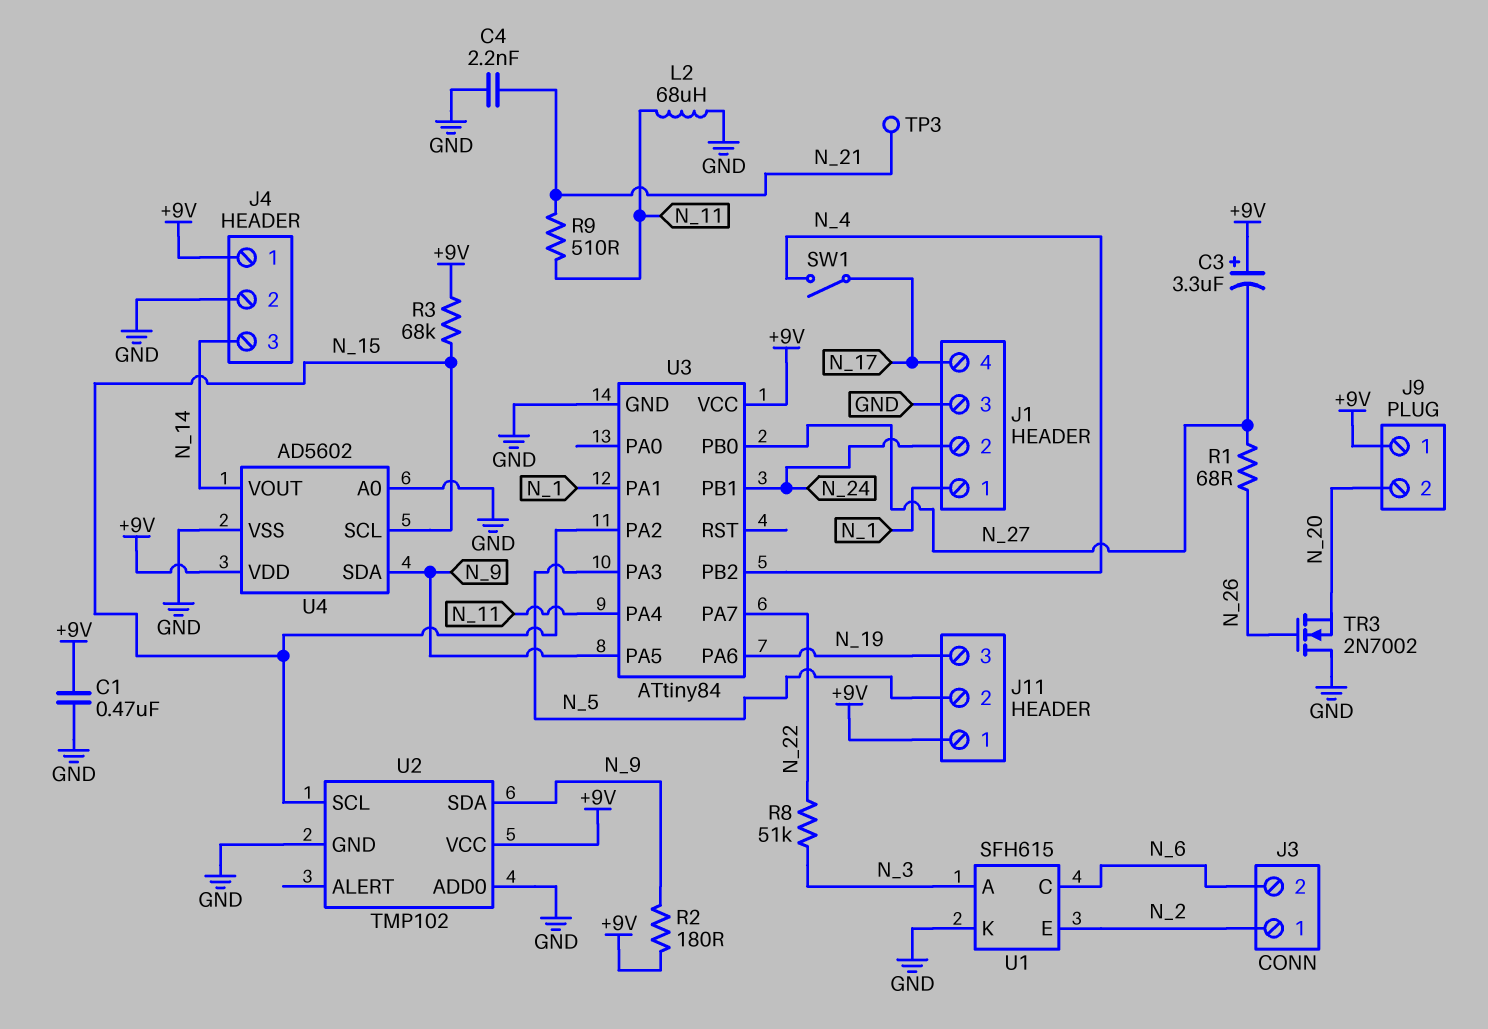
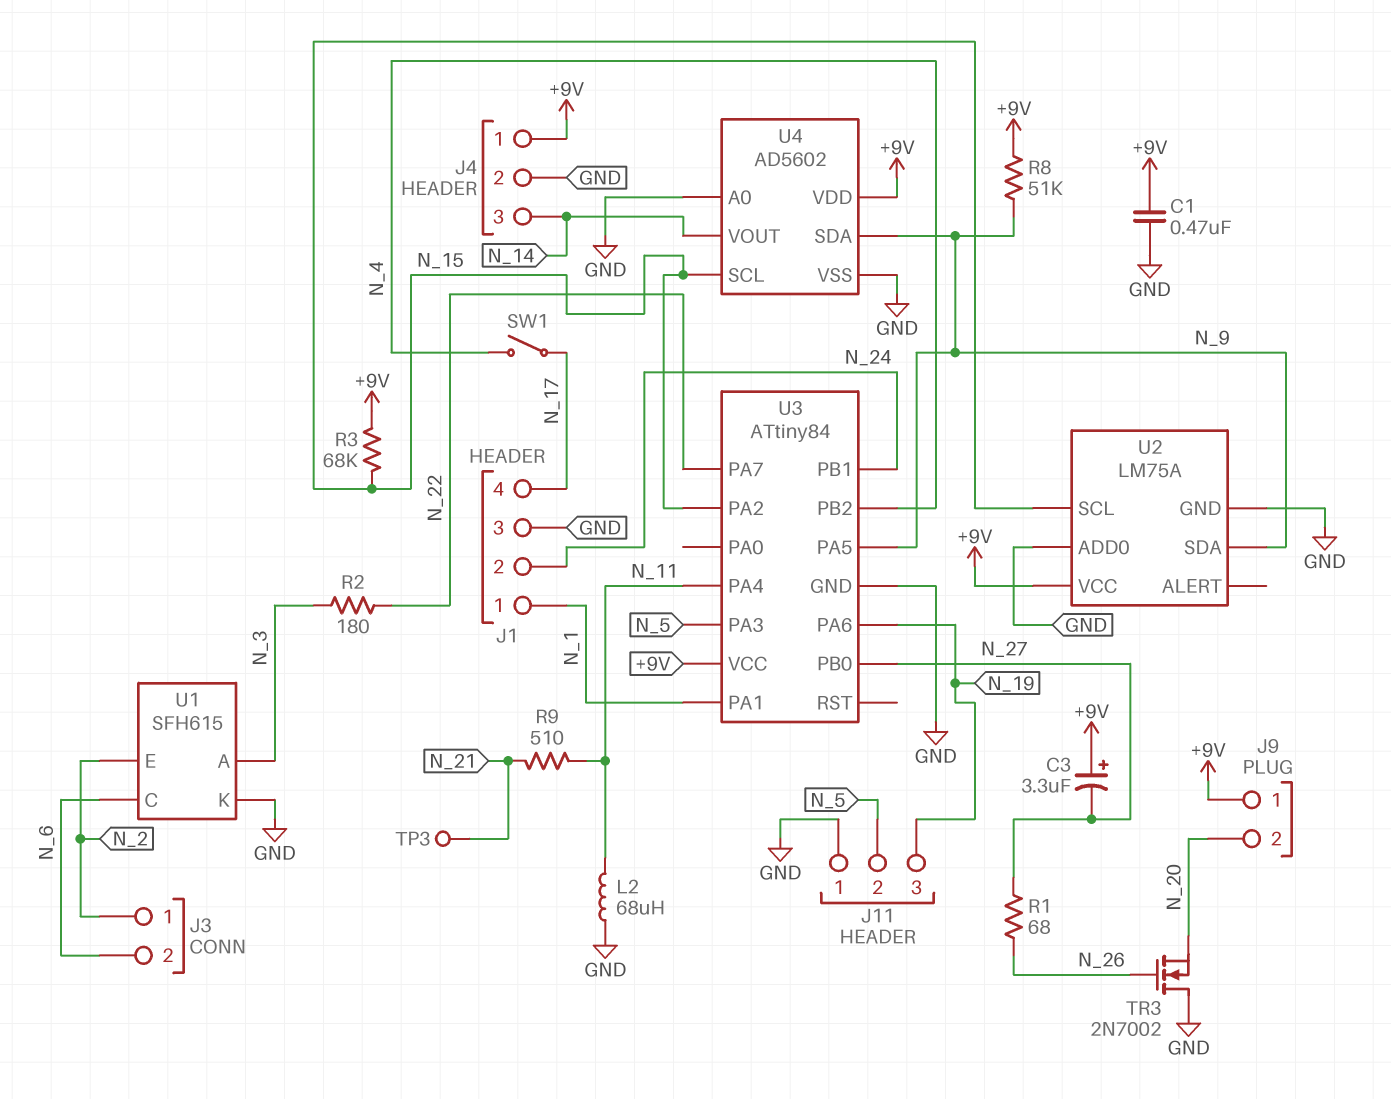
C4: 2.2nF (GND, N_21) -> none
J11 pin 1: +9V -> GND
R2: 180 (+9V, N_9) -> 180 (N_3, N_22)
R8: 51k (N_3, N_22) -> 51k (+9V, N_9)
U2: TMP102 -> LM75A

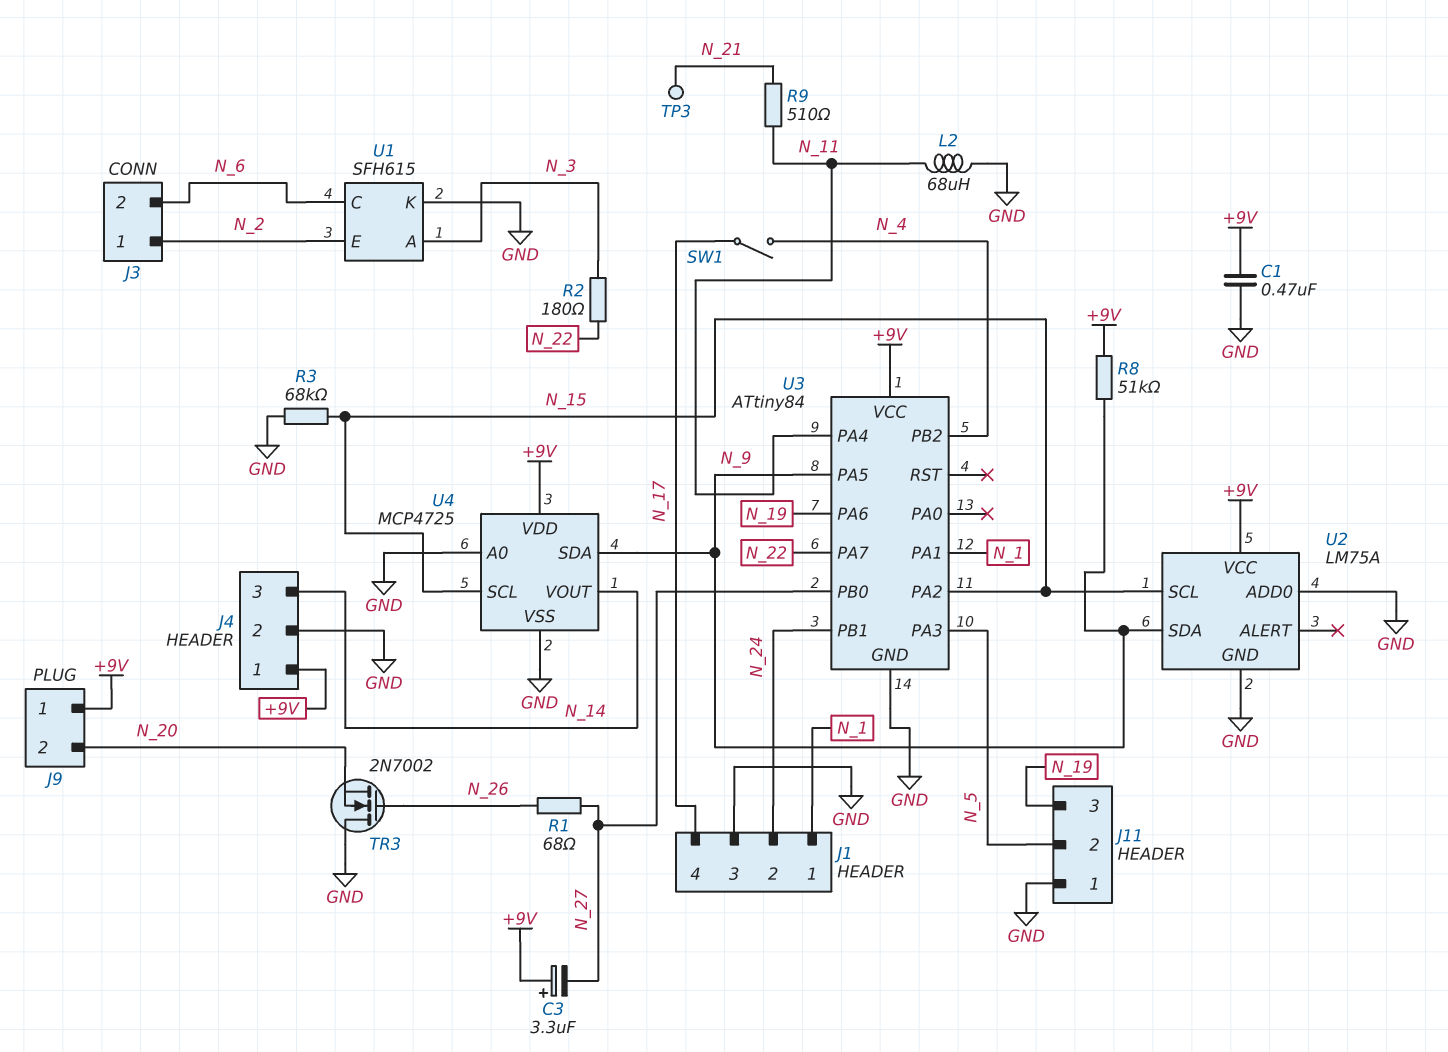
R3: 68k (+9V, N_15) -> 68k (GND, N_15)
U4: AD5602 -> MCP4725

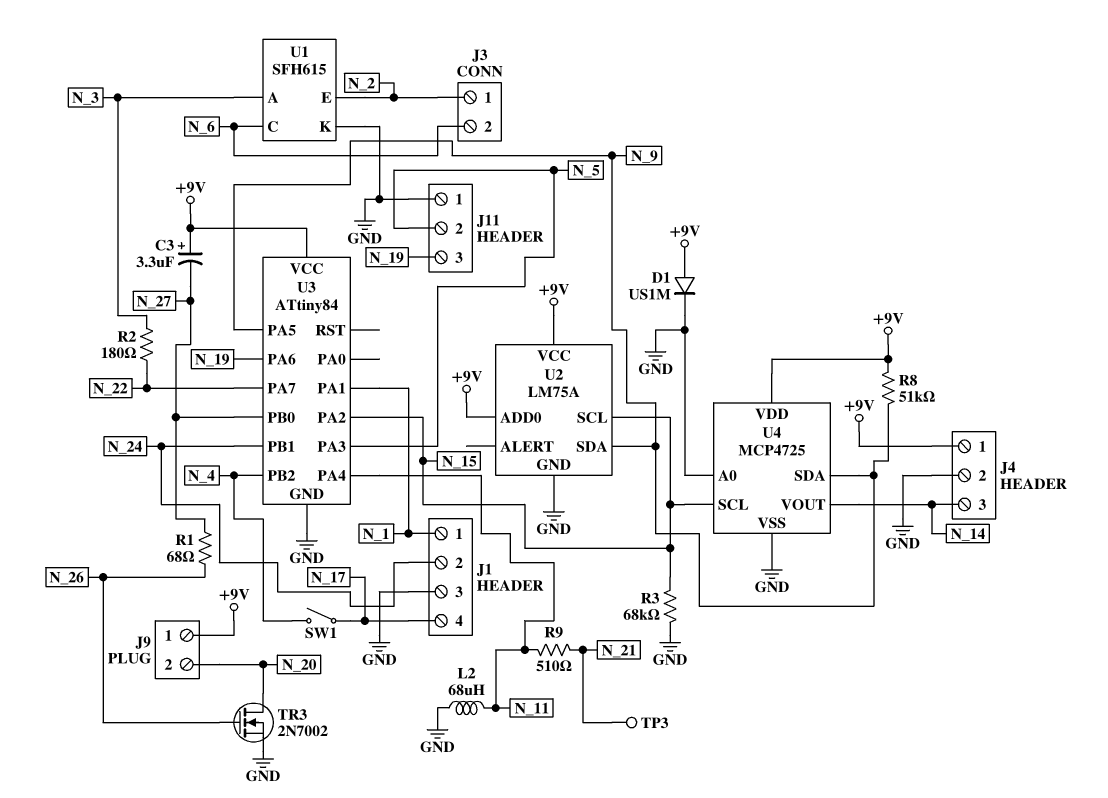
C1: 470nF (+9V, GND) -> none
D1: none -> diode US1M (A +9V, K GND)
TR3: NMOS 2N7002 (G N_26, D GND, S N_20) -> NMOS 2N7002 (G N_26, D N_20, S GND)
U2 pin ADD0: GND -> +9V

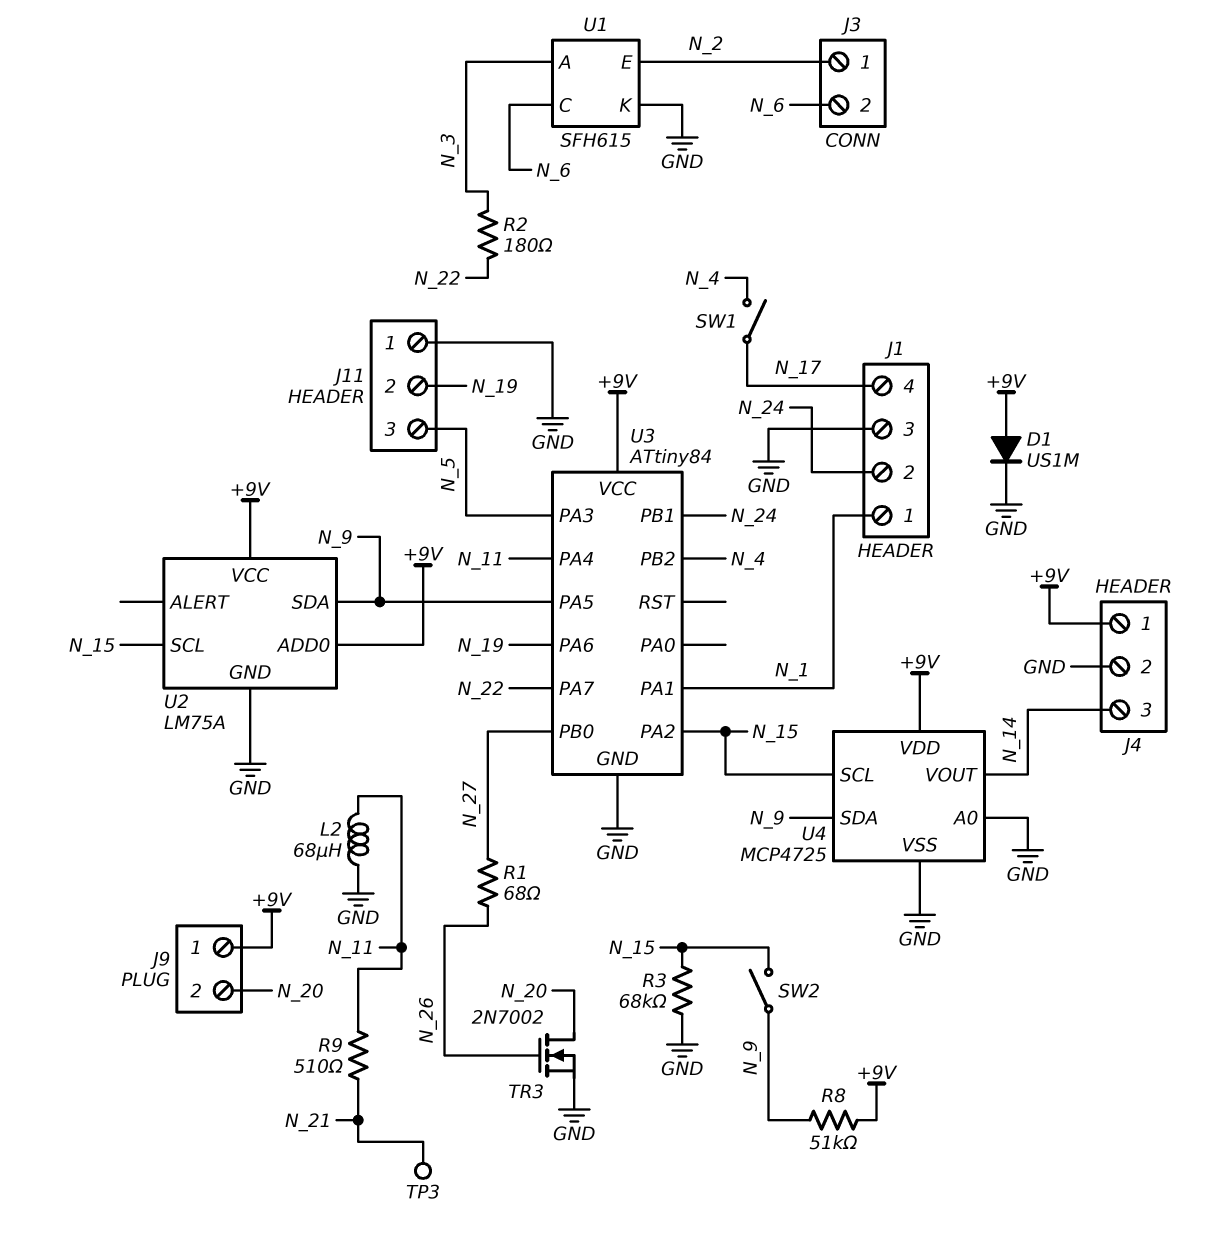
C3: 3.3uF (plus +9V, minus N_27) -> none
J11 pin 2: N_5 -> N_19
J11 pin 3: N_19 -> N_5
SW2: none -> switch (N_9, N_15)

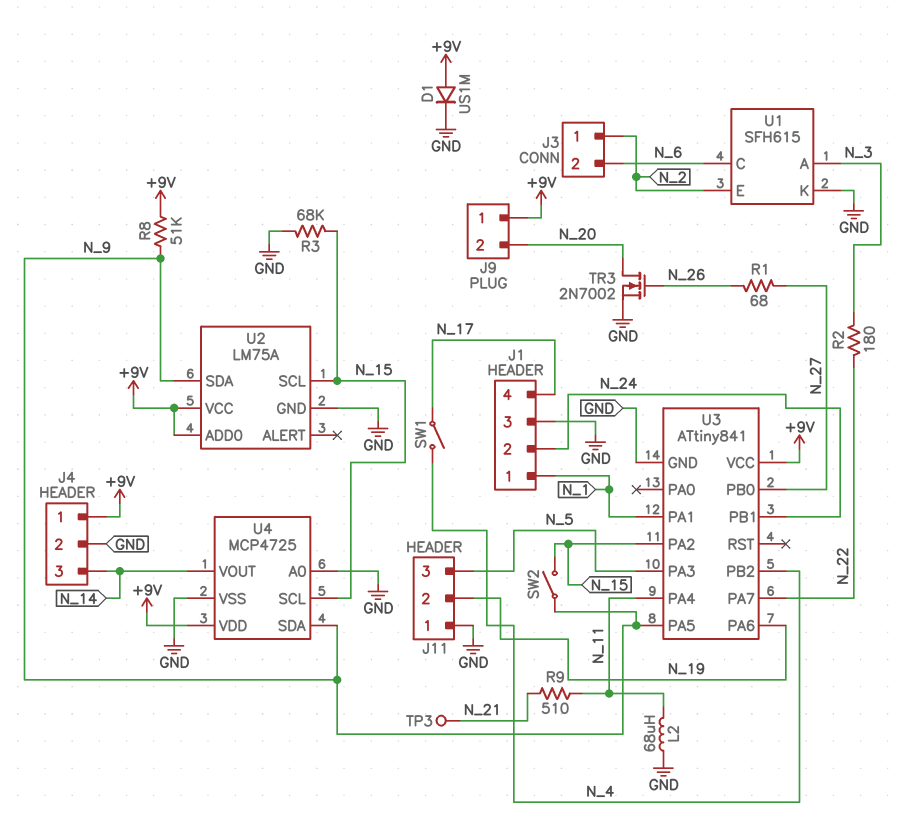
U3: ATtiny84 -> ATtiny841

